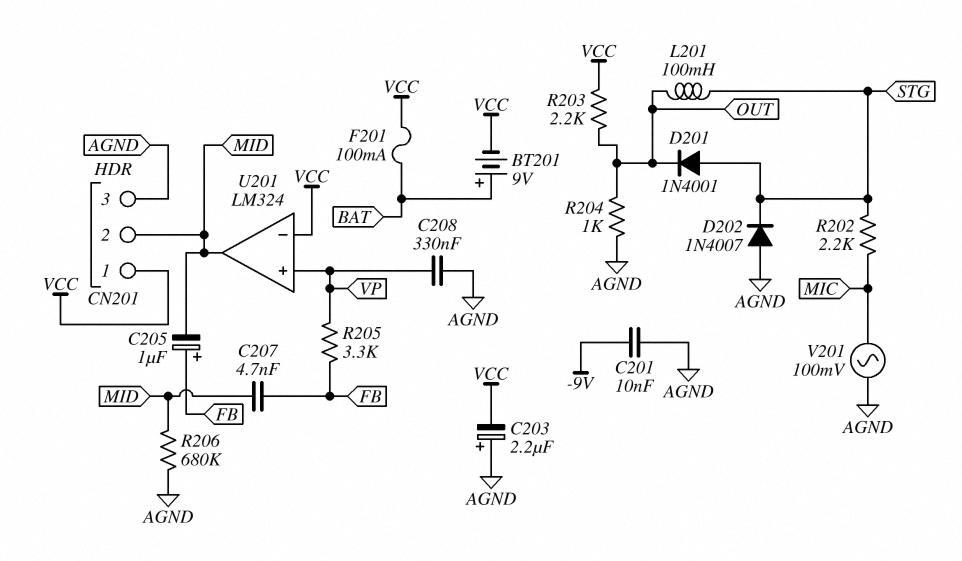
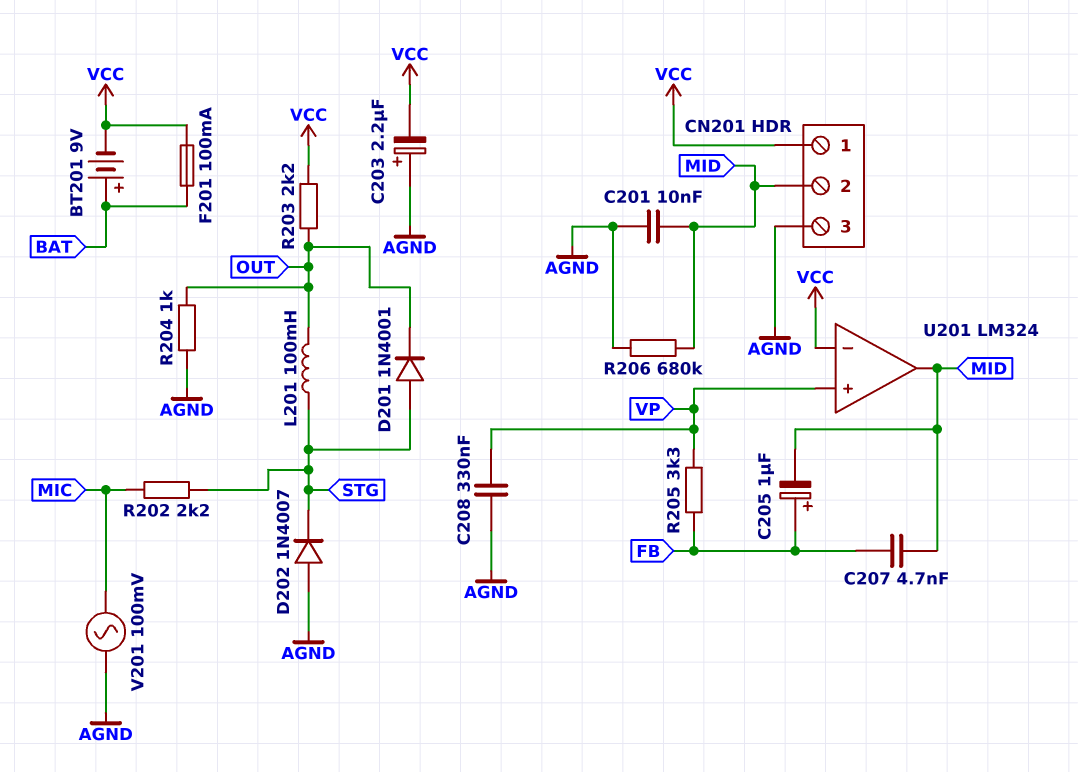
C201: 10nF (-9V, AGND) -> 10nF (AGND, MID)

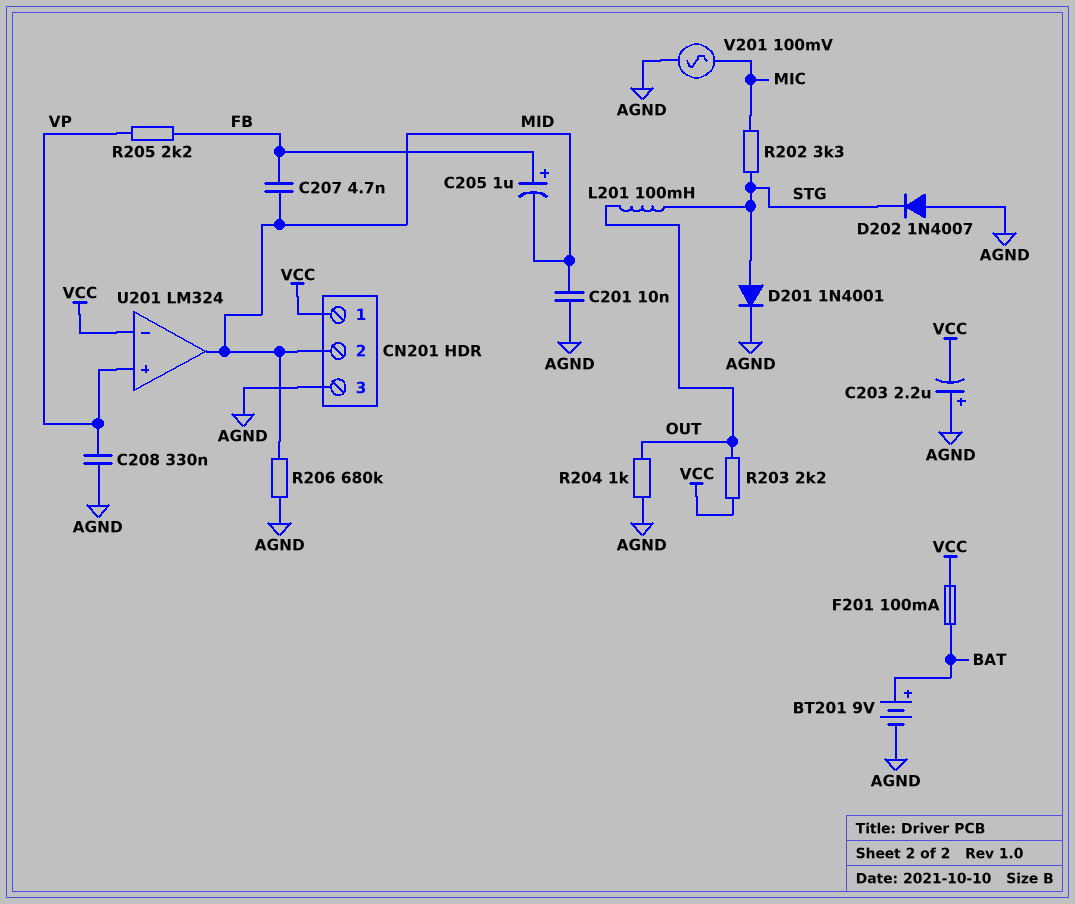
BT201: 9V (plus BAT, minus VCC) -> 9V (plus BAT, minus AGND)
D201: diode 1N4001 (A STG, K OUT) -> diode 1N4001 (A STG, K AGND)
R202: 2.2k (MIC, STG) -> 3.3k (MIC, STG)
R205: 3.3k (FB, VP) -> 2.2k (FB, VP)

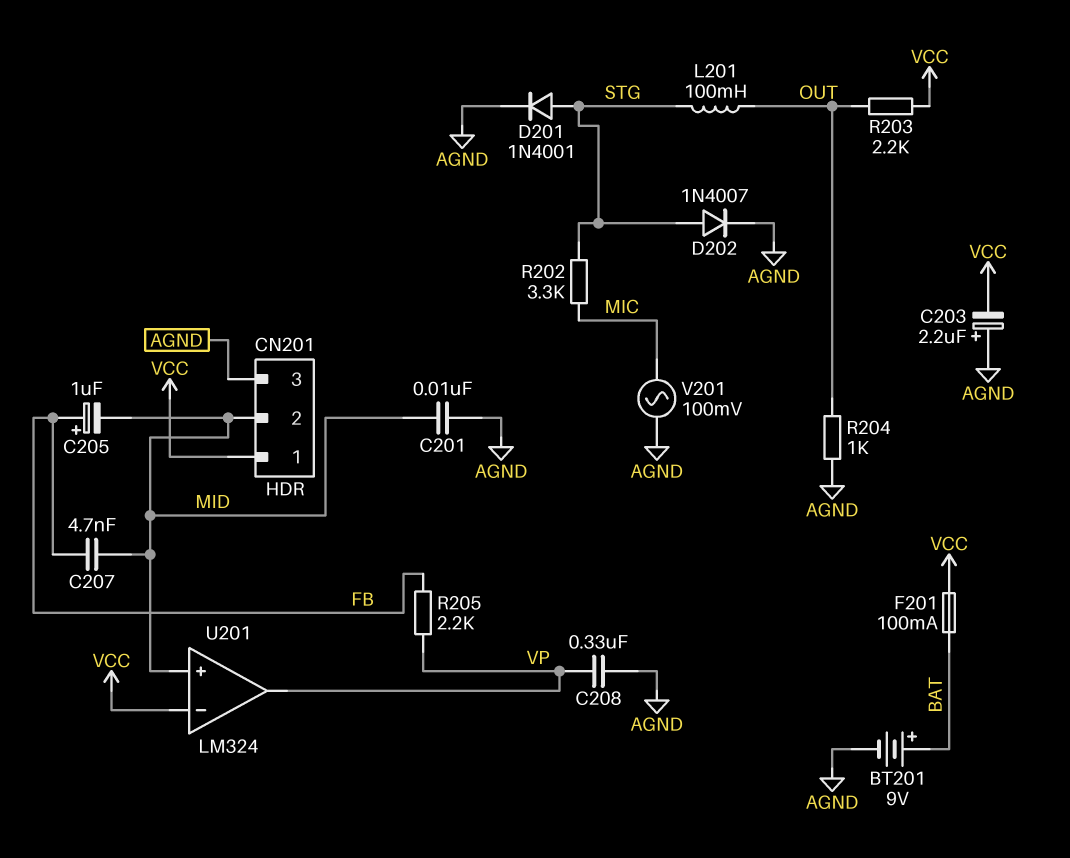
D202: diode 1N4007 (A AGND, K STG) -> diode 1N4007 (A STG, K AGND)
R206: 680k (AGND, MID) -> none
U201 pin in+: VP -> MID
U201 pin out: MID -> VP

